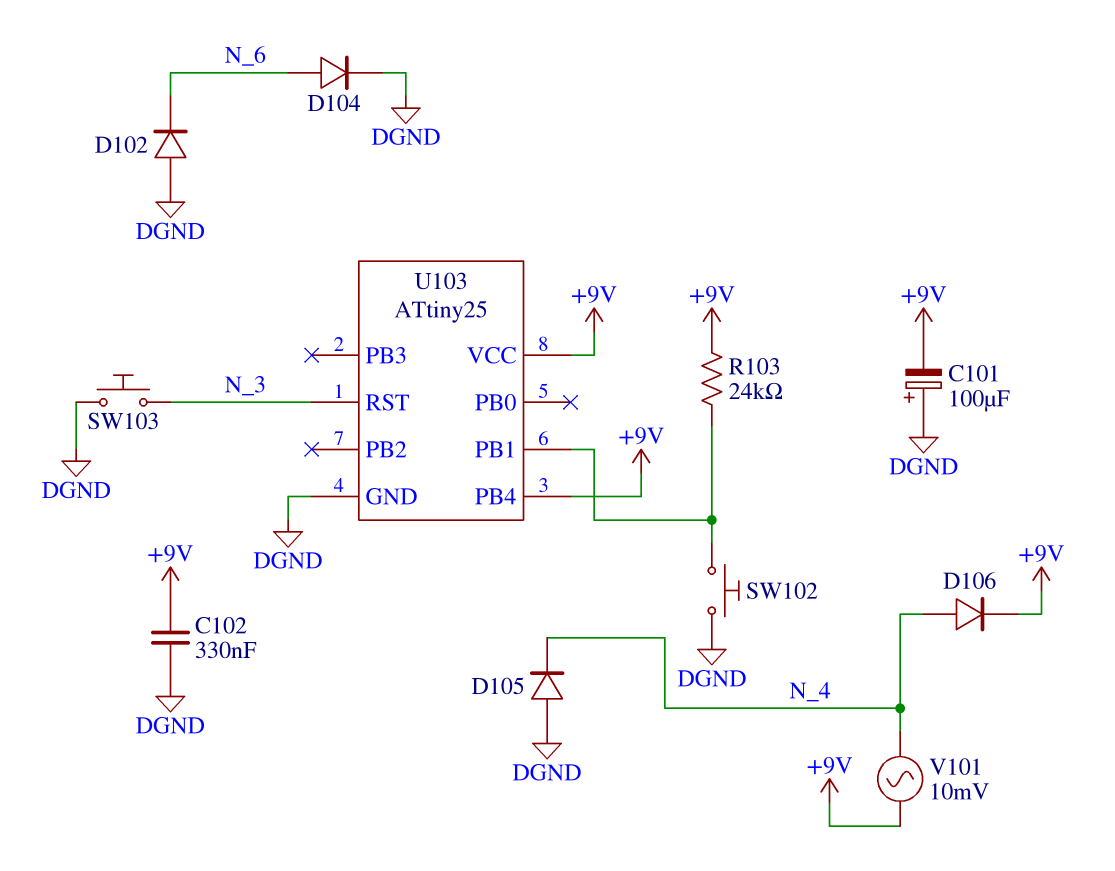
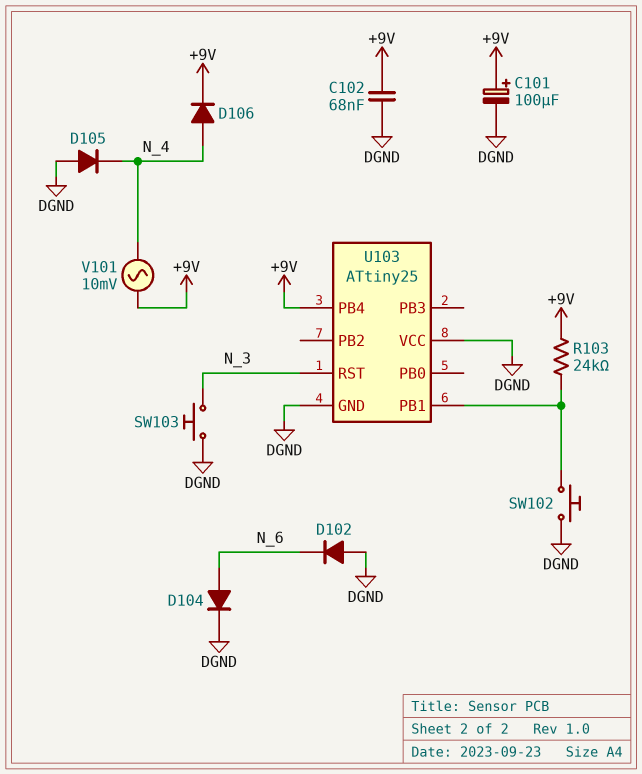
C101: 100uF (plus DGND, minus +9V) -> 100uF (plus +9V, minus DGND)
C102: 330nF (+9V, DGND) -> 68nF (+9V, DGND)
U103 pin VCC: +9V -> DGND

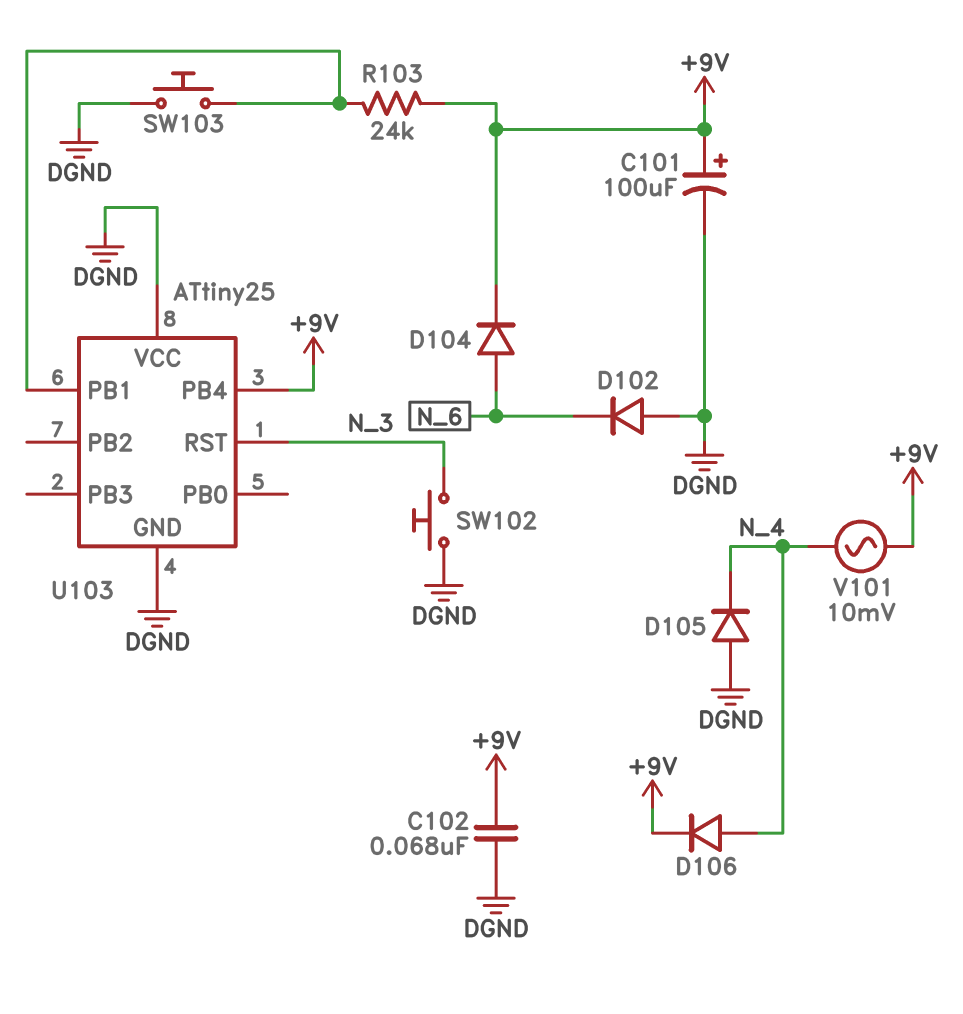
D104: diode (A N_6, K DGND) -> diode (A N_6, K +9V)
SW102: button (DGND, U103/PB1) -> button (DGND, N_3)
SW103: button (DGND, N_3) -> button (DGND, U103/PB1)

